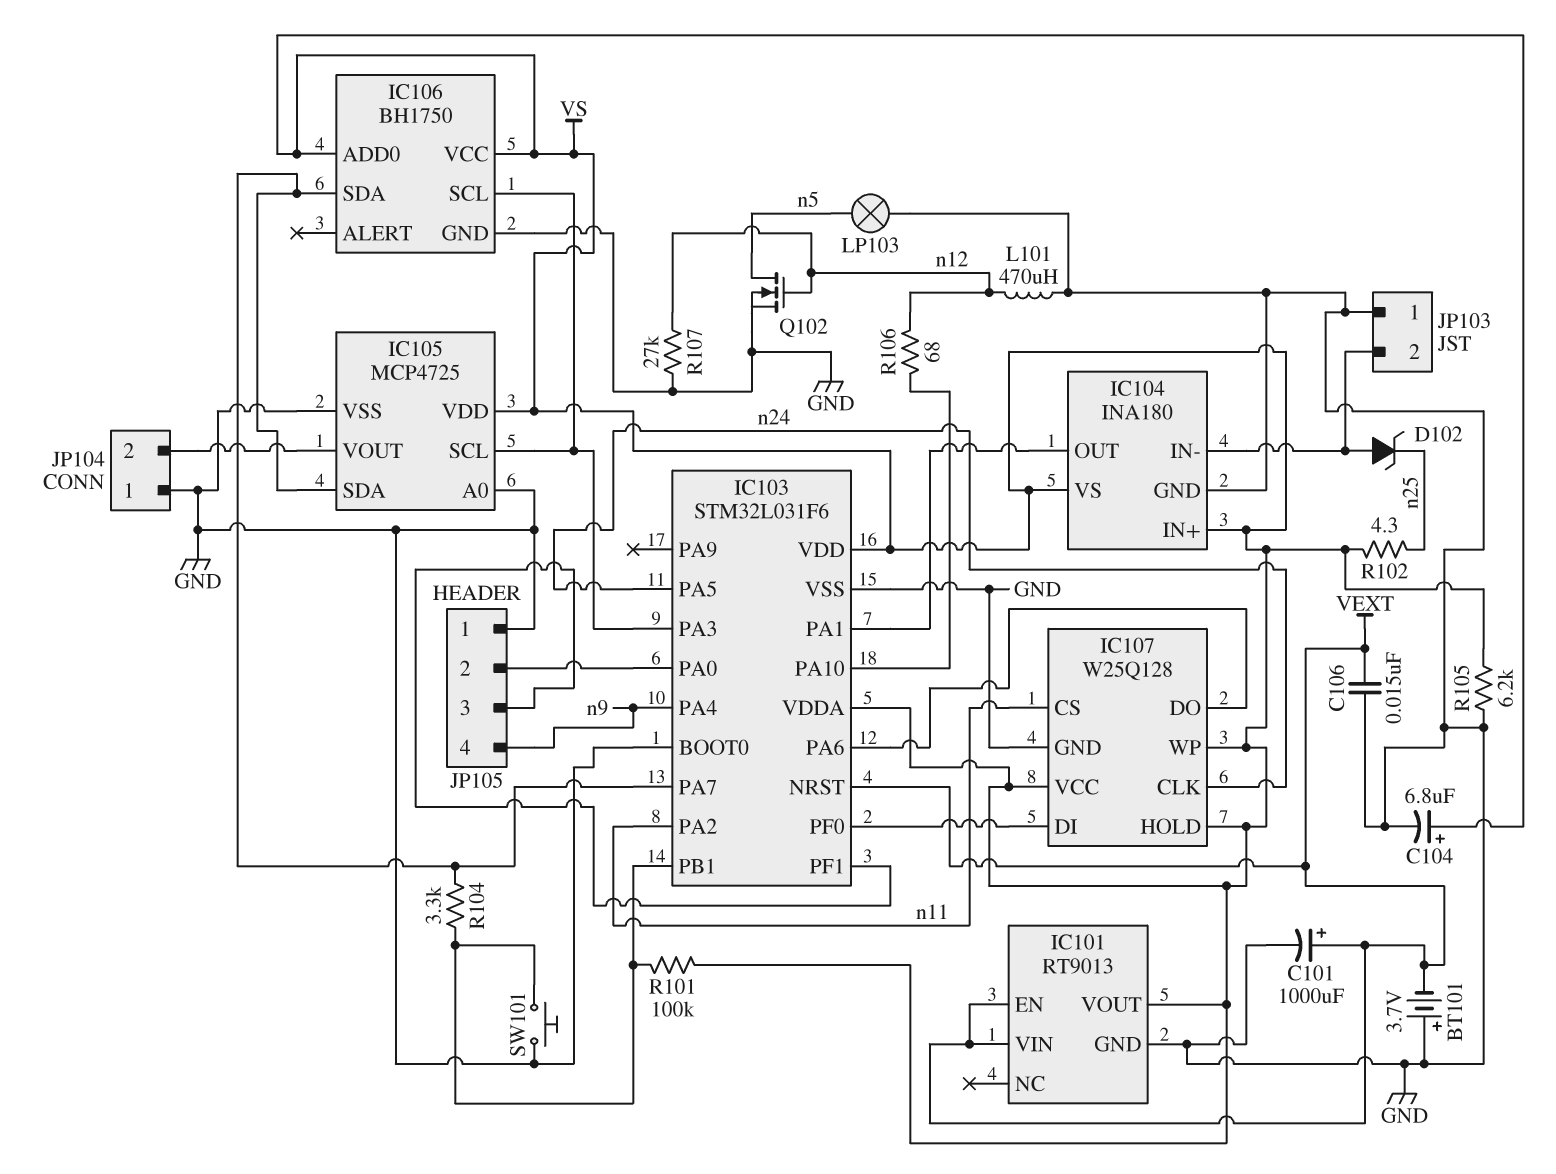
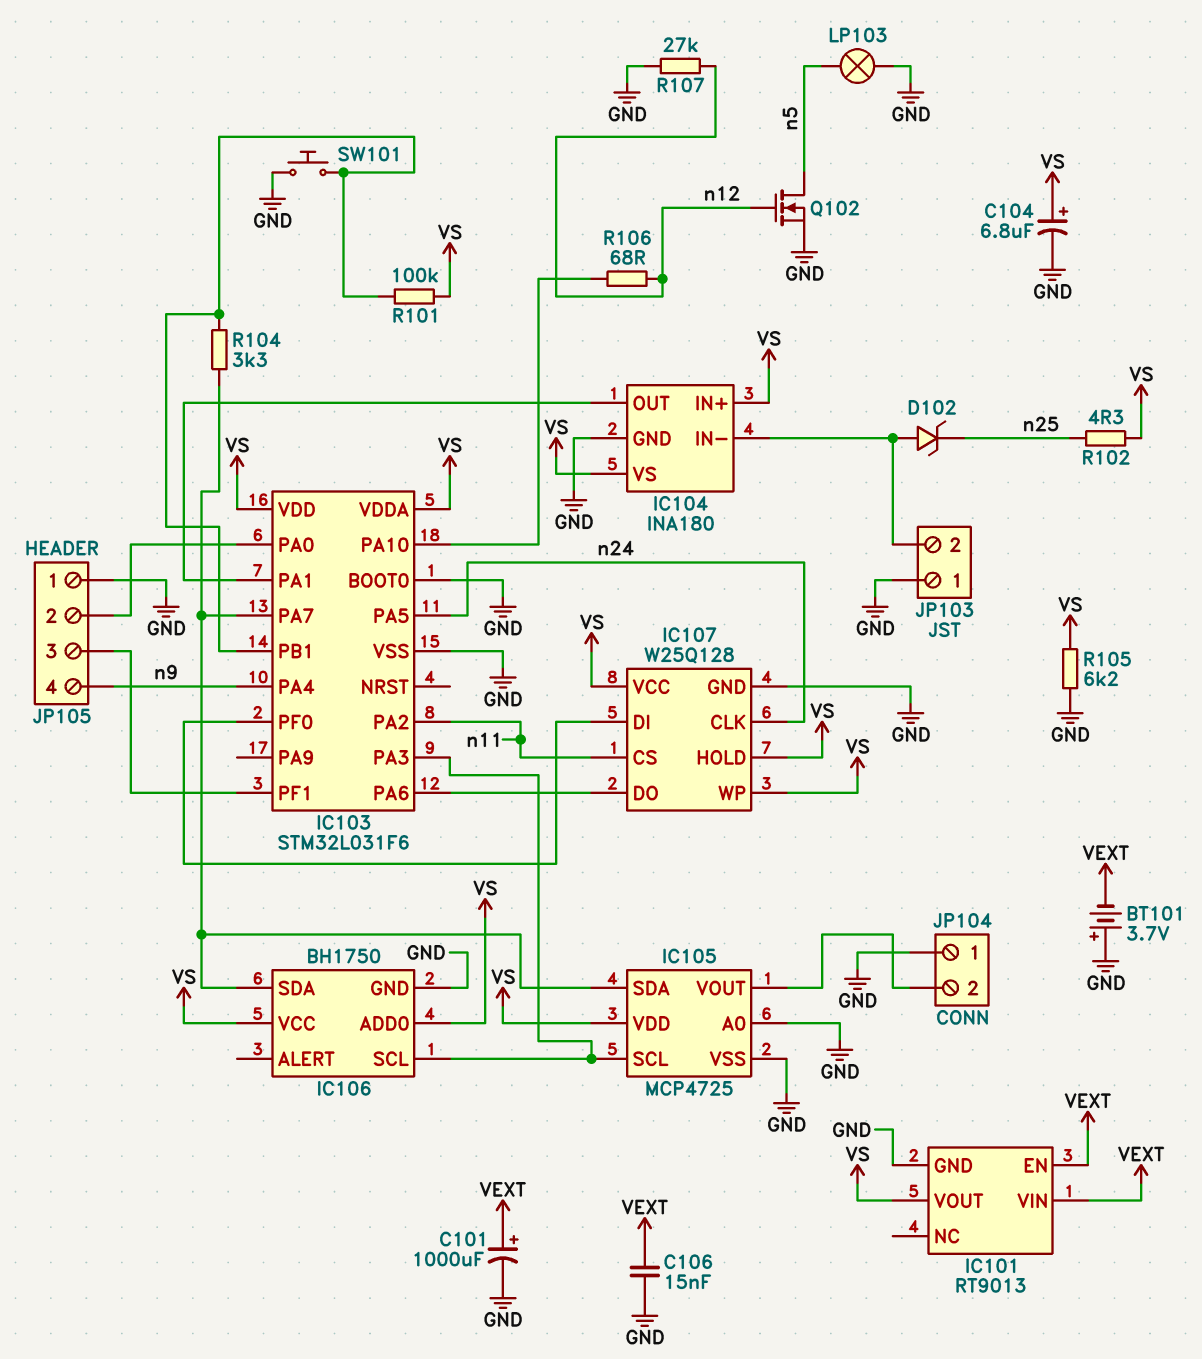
IC103 pin NRST: VEXT -> none
L101: 470uH (GND, n12) -> none

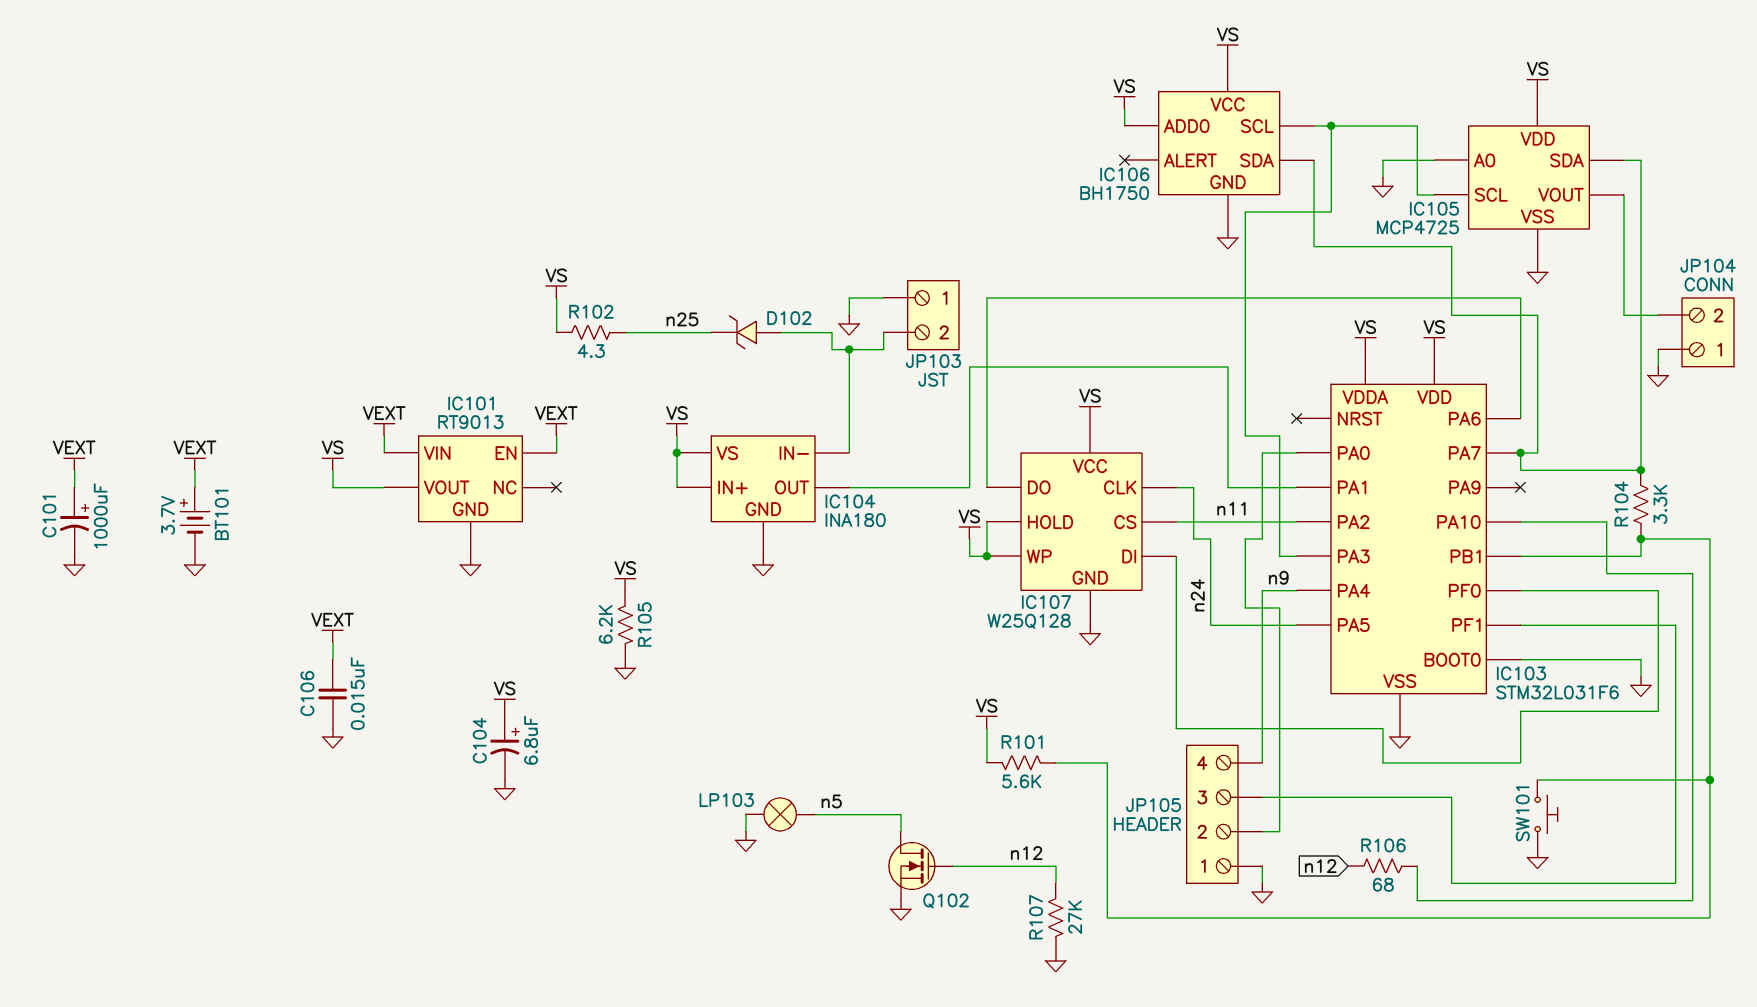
BT101: 3.7V (plus GND, minus VEXT) -> 3.7V (plus VEXT, minus GND)
R101: 100k (IC103/PB1, VS) -> 5.6k (IC103/PB1, VS)

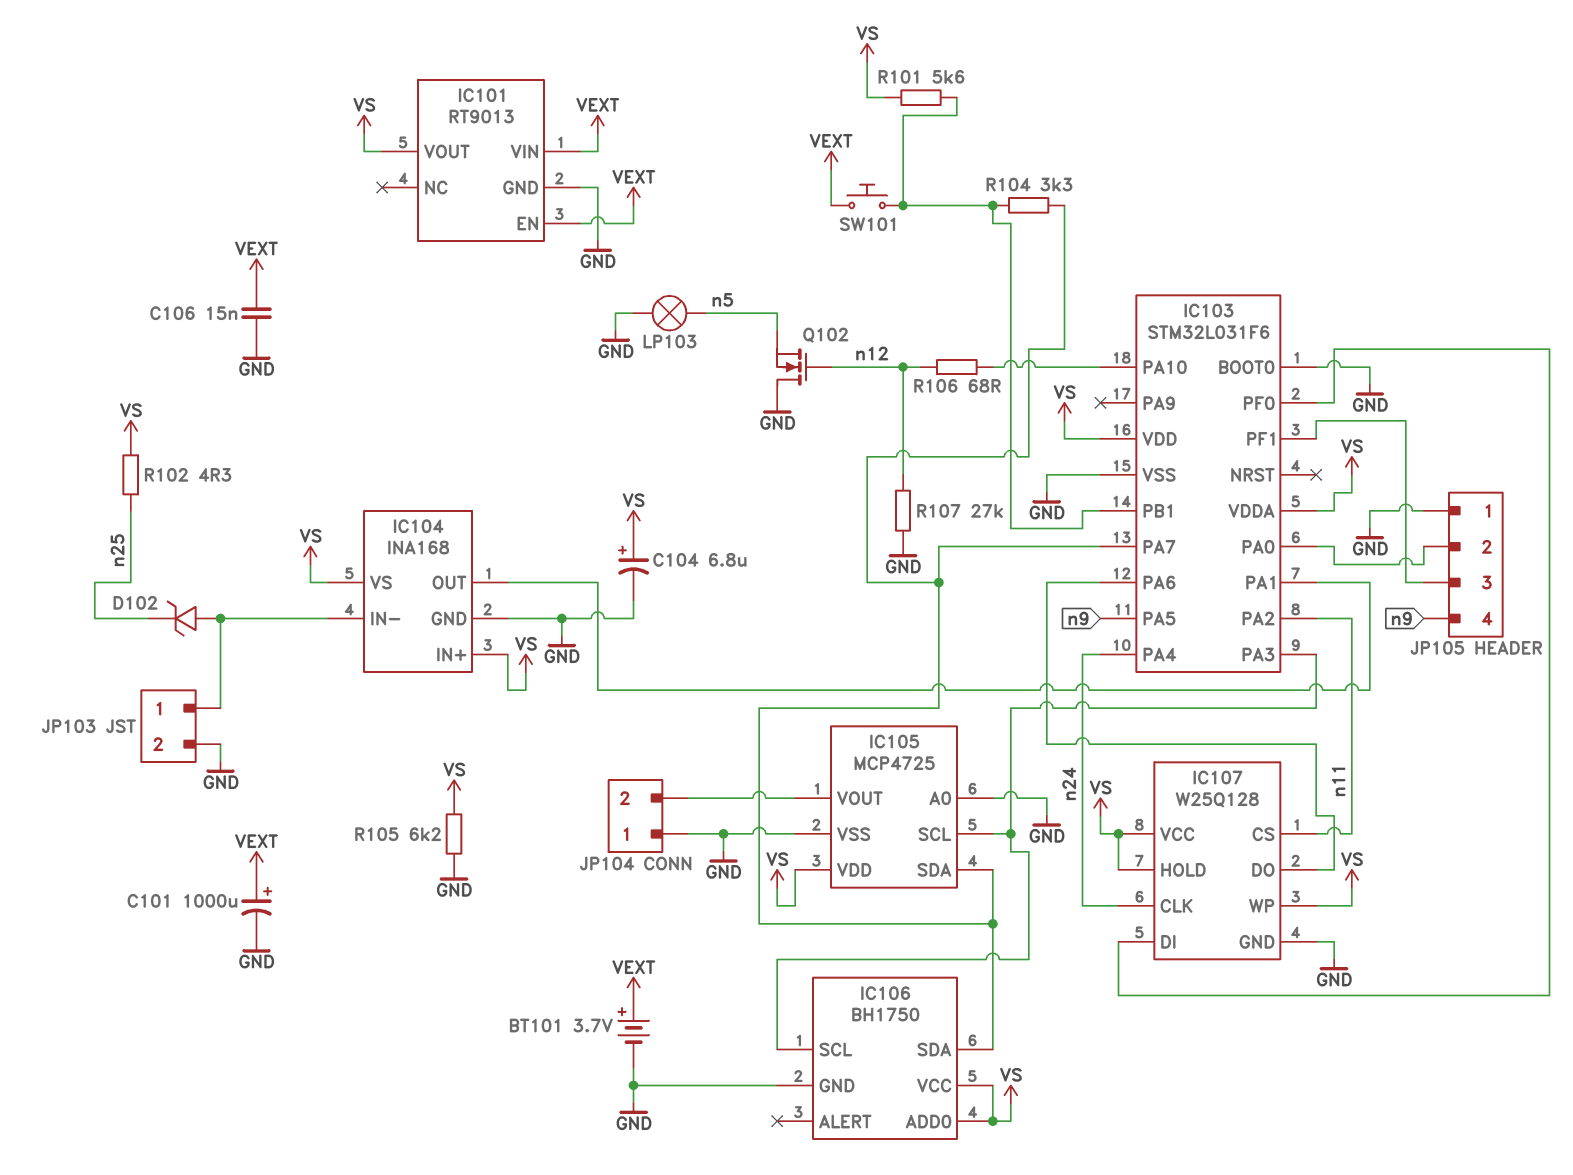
IC103 pin PA4: n9 -> n24
IC103 pin PA5: n24 -> n9
IC104: INA180 -> INA168
JP103 pin 1: GND -> IC104/IN-
JP103 pin 2: IC104/IN- -> GND
Q102: NMOS (G n12, D n5, S GND) -> NMOS (G n12, D GND, S n5)
SW101: button (GND, IC103/PB1) -> button (IC103/PB1, VEXT)

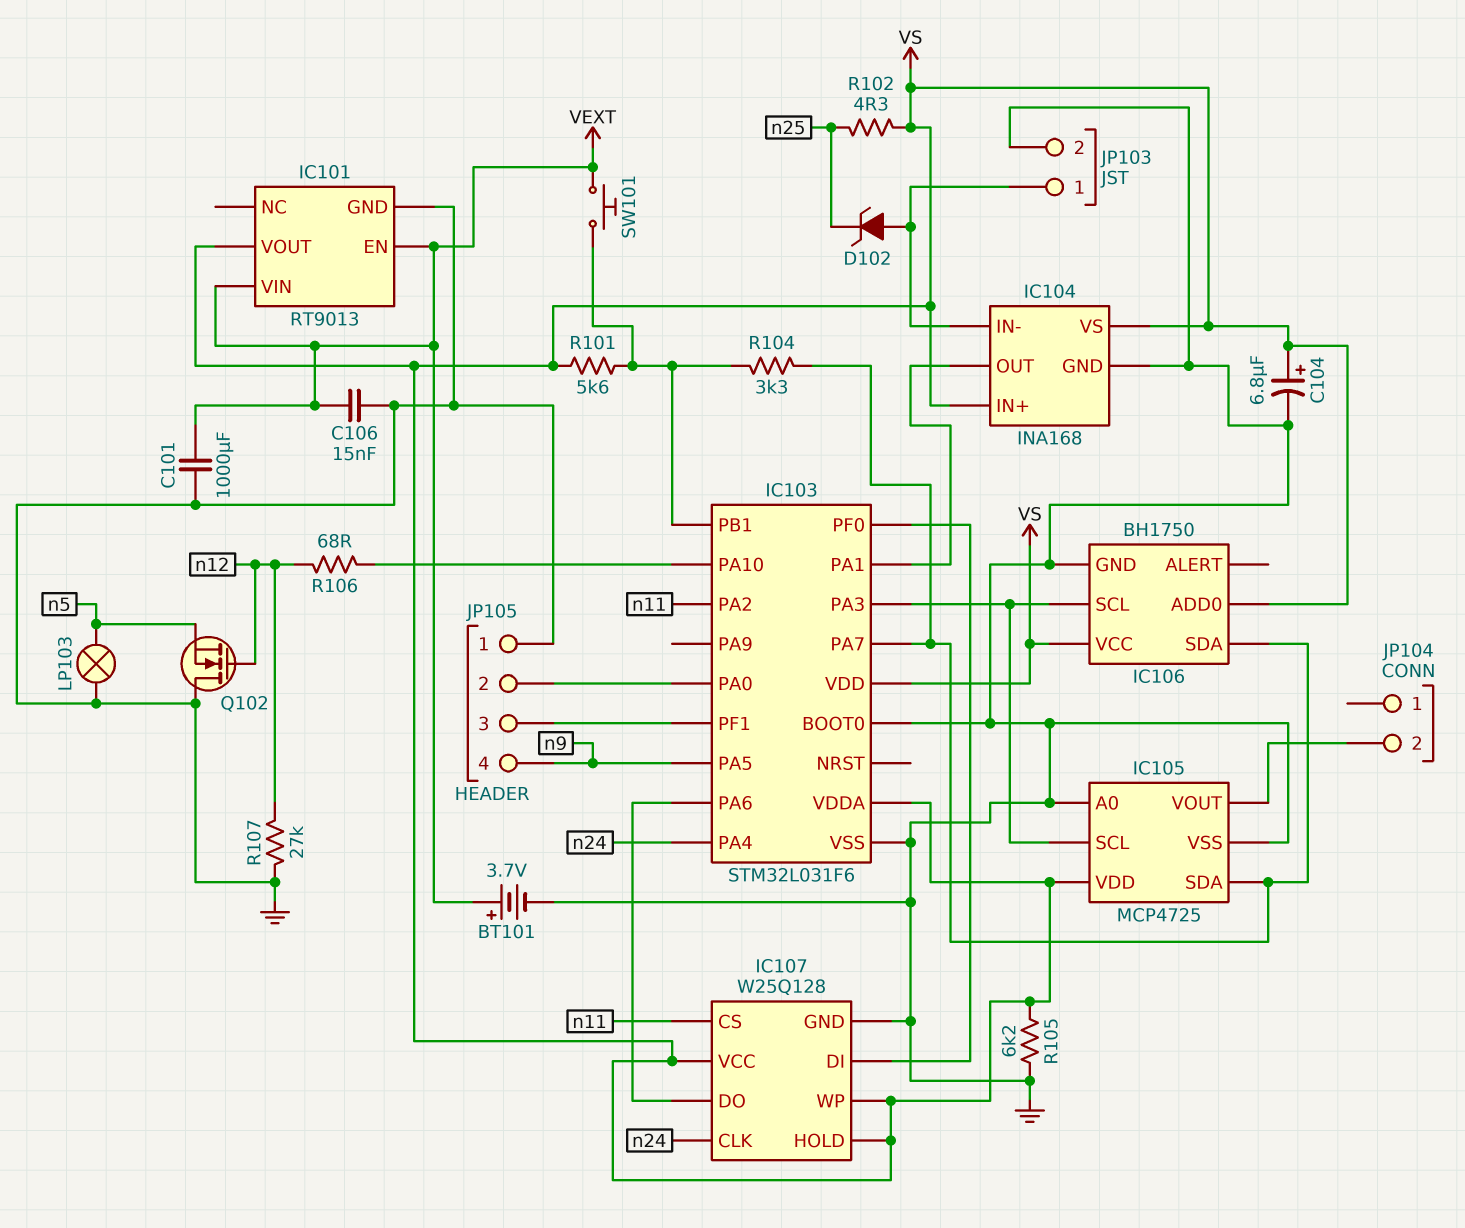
C101: 1000uF (plus VEXT, minus GND) -> 1000uF (GND, VEXT)
JP104 pin 1: GND -> none

